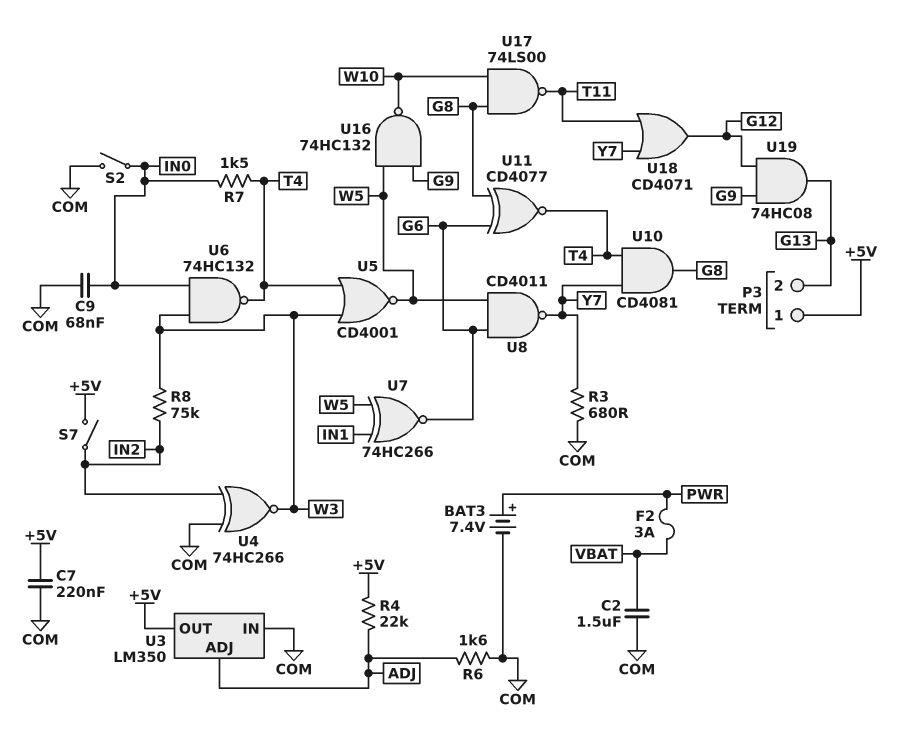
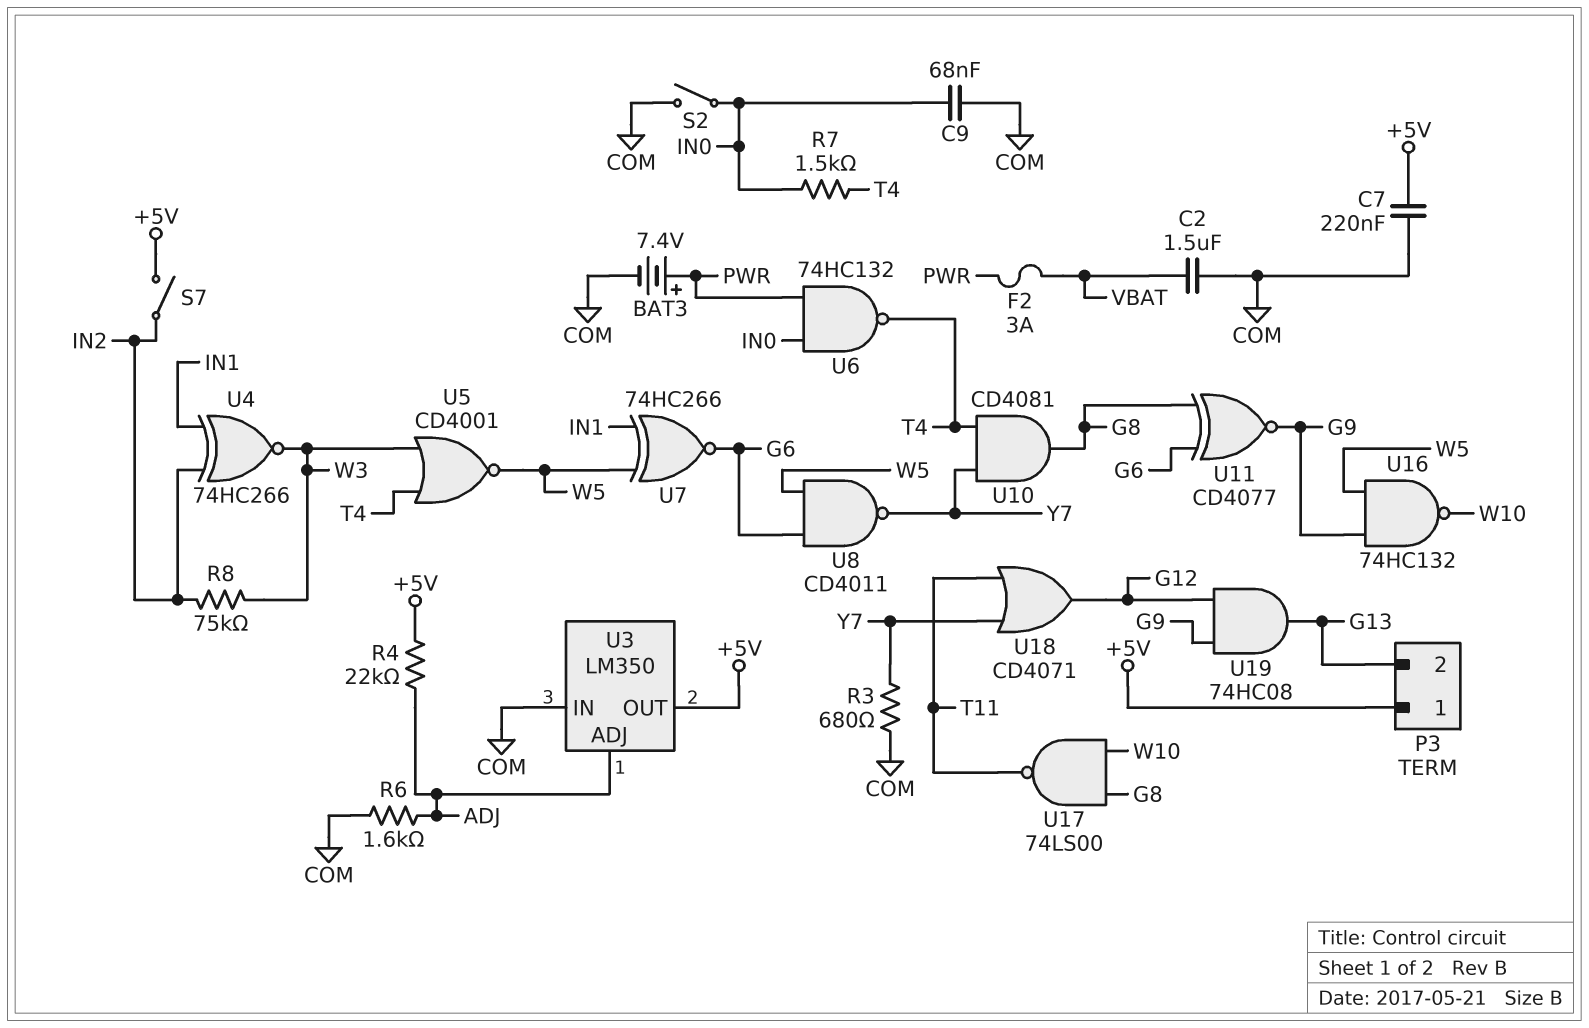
U4: XNOR 74HC266 (in COM, in IN2, out W3) -> XNOR 74HC266 (in IN1, in IN2, out W3)
U6: NAND 74HC132 (in IN0, in W3, out T4) -> NAND 74HC132 (in IN0, in PWR, out T4)
U11: XNOR CD4077 (in G6, in G8, out T4) -> XNOR CD4077 (in G6, in G8, out G9)

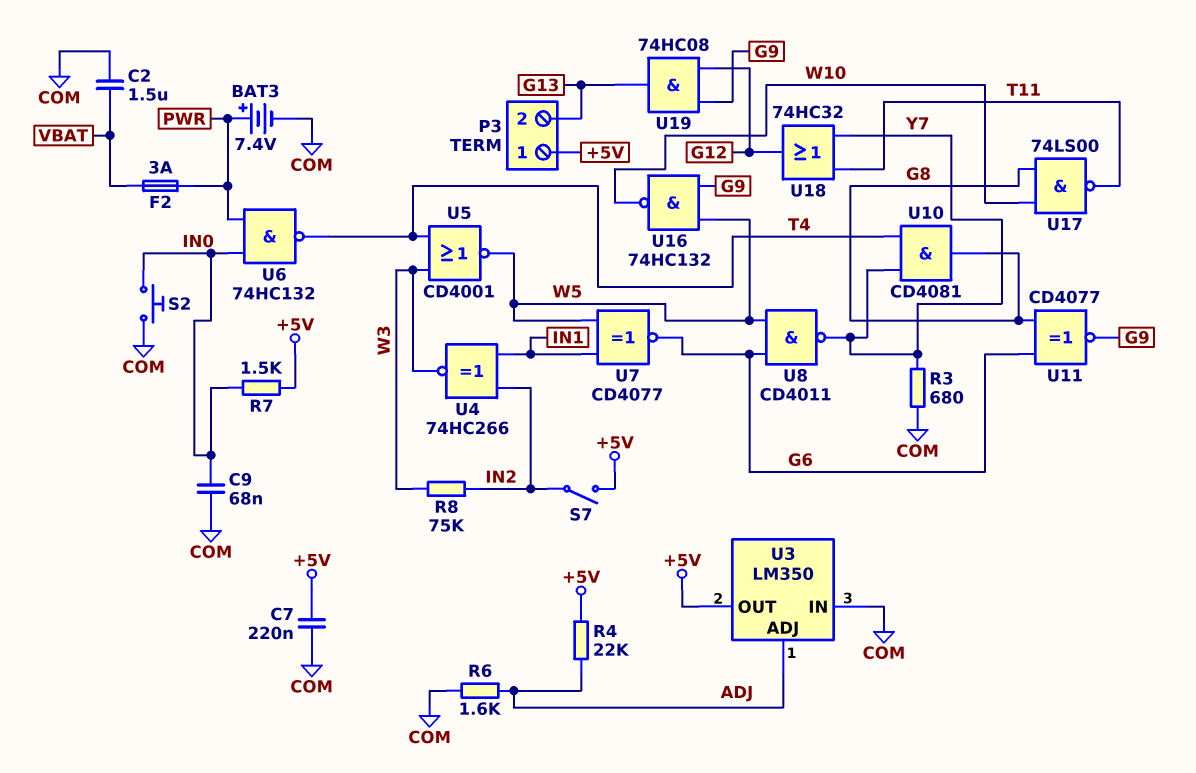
R7: 1.5k (IN0, T4) -> 1.5k (+5V, IN0)
S2: switch (COM, IN0) -> button (COM, IN0)
U7: XNOR 74HC266 (in IN1, in W5, out G6) -> XNOR CD4077 (in IN1, in W5, out G6)
U18: OR CD4071 (in T11, in Y7, out G12) -> OR 74HC32 (in T11, in Y7, out G12)

